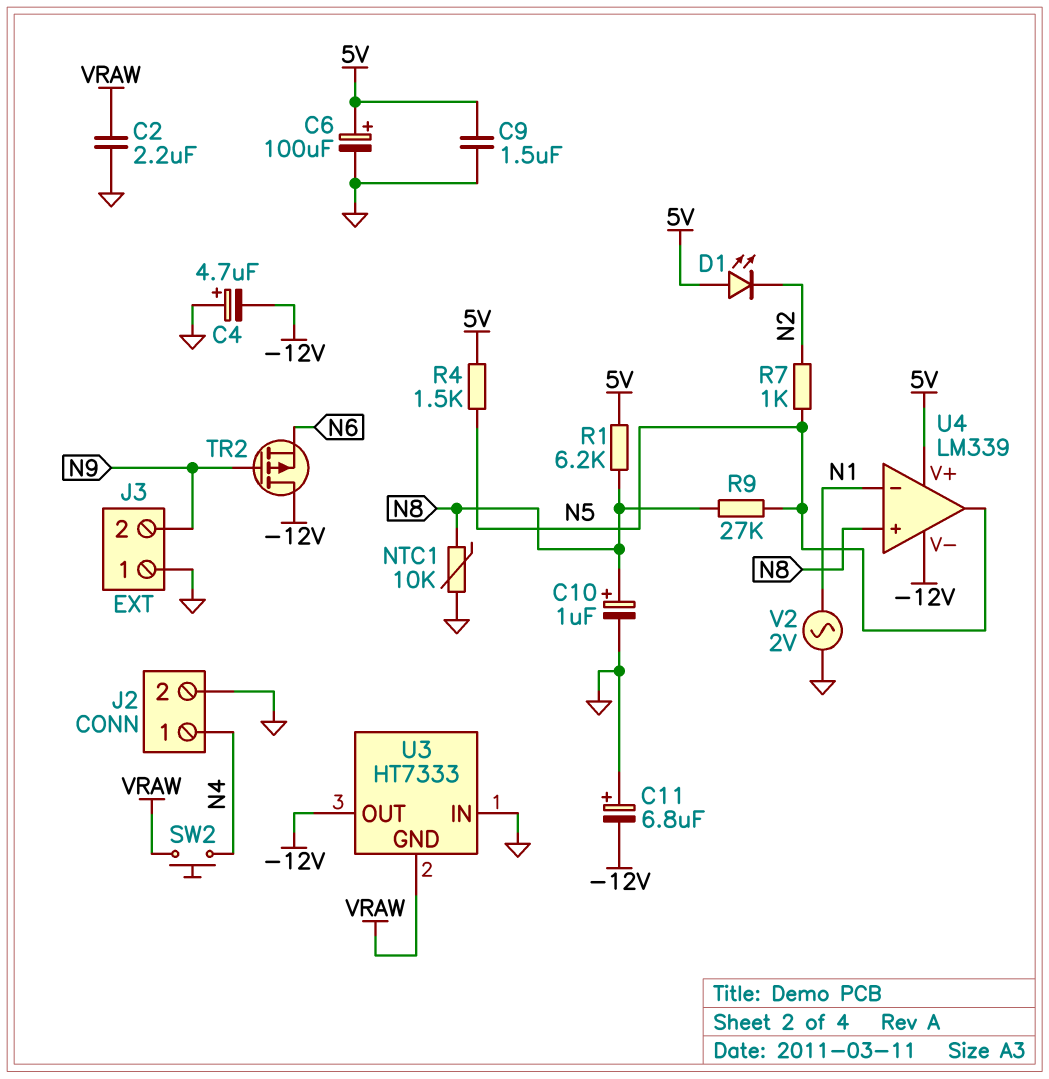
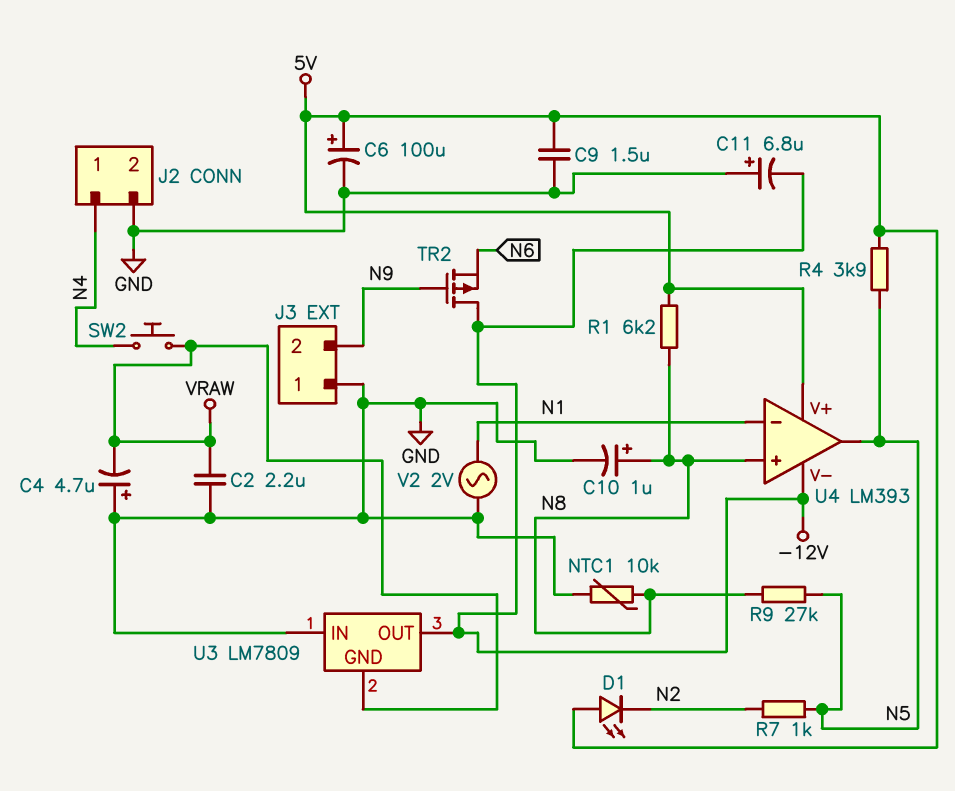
C4: 4.7uF (plus GND, minus -12V) -> 4.7uF (plus GND, minus VRAW)
R4: 1.5k (5V, N5) -> 3.9k (5V, N5)
U3: HT7333 -> LM7809
U4: LM339 -> LM393

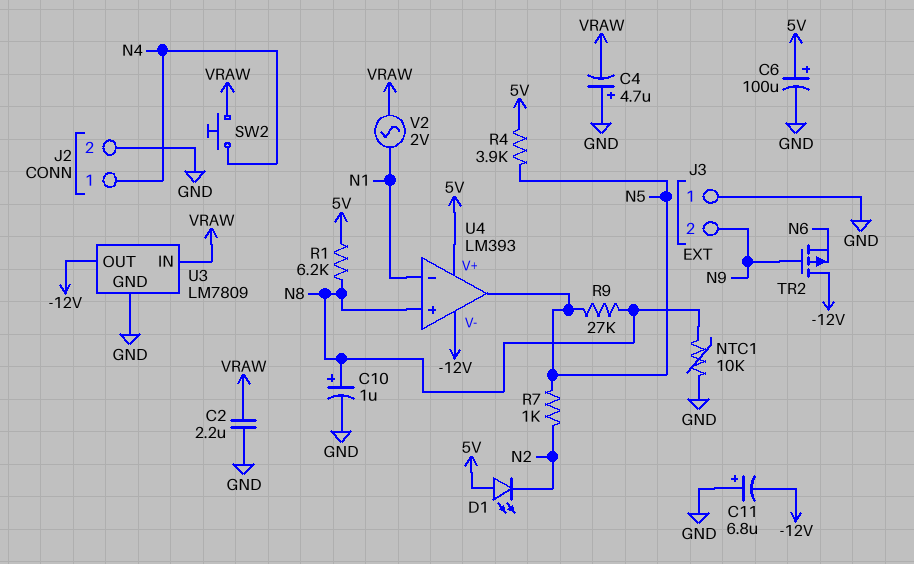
C9: 1.5uF (5V, GND) -> none
U3 pin GND: VRAW -> GND
U3 pin IN: GND -> VRAW
V2: AC 2V (GND, N1) -> AC 2V (N1, VRAW)

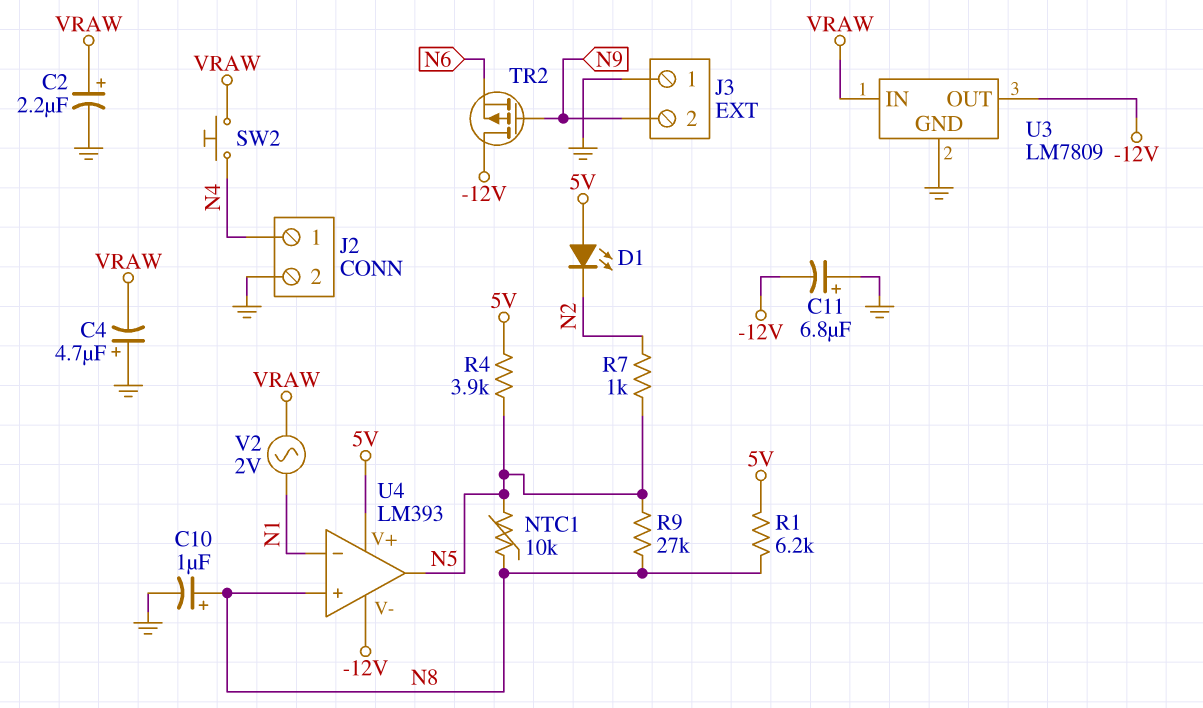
C2: 2.2uF (GND, VRAW) -> 2.2uF (plus VRAW, minus GND)
C6: 100uF (plus 5V, minus GND) -> none
NTC1: 10k (GND, N8) -> 10k (N5, N8)

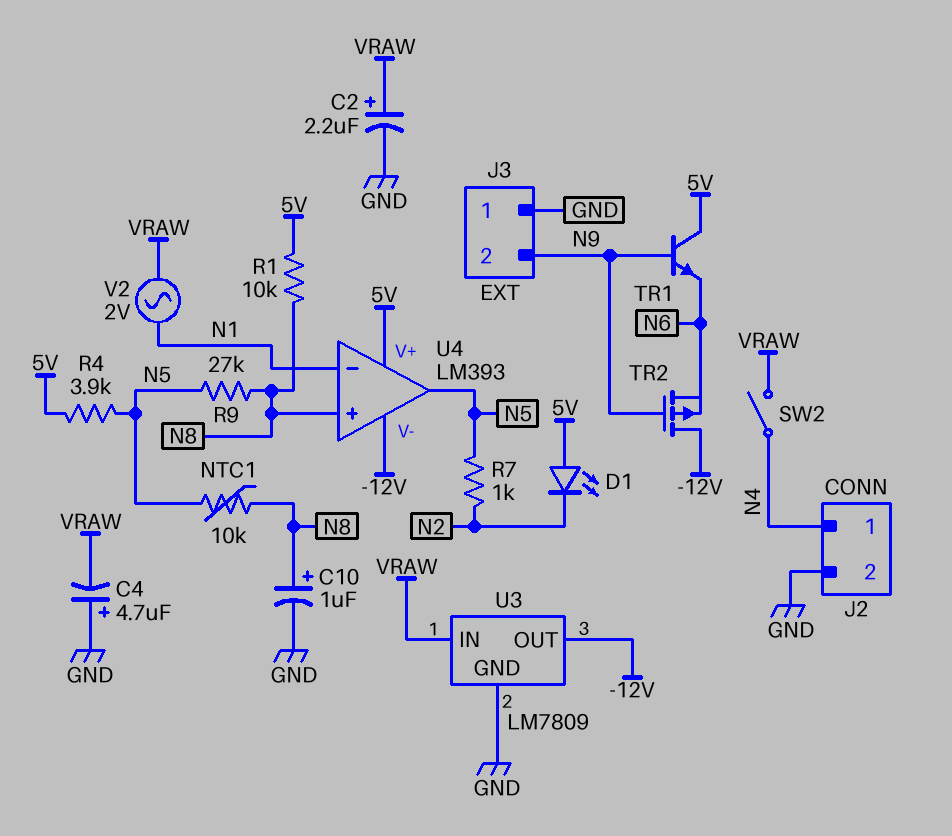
C11: 6.8uF (plus GND, minus -12V) -> none
R1: 6.2k (5V, N8) -> 10k (5V, N8)
SW2: button (N4, VRAW) -> switch (N4, VRAW)
TR1: none -> NPN (B N9, C 5V, E N6)

